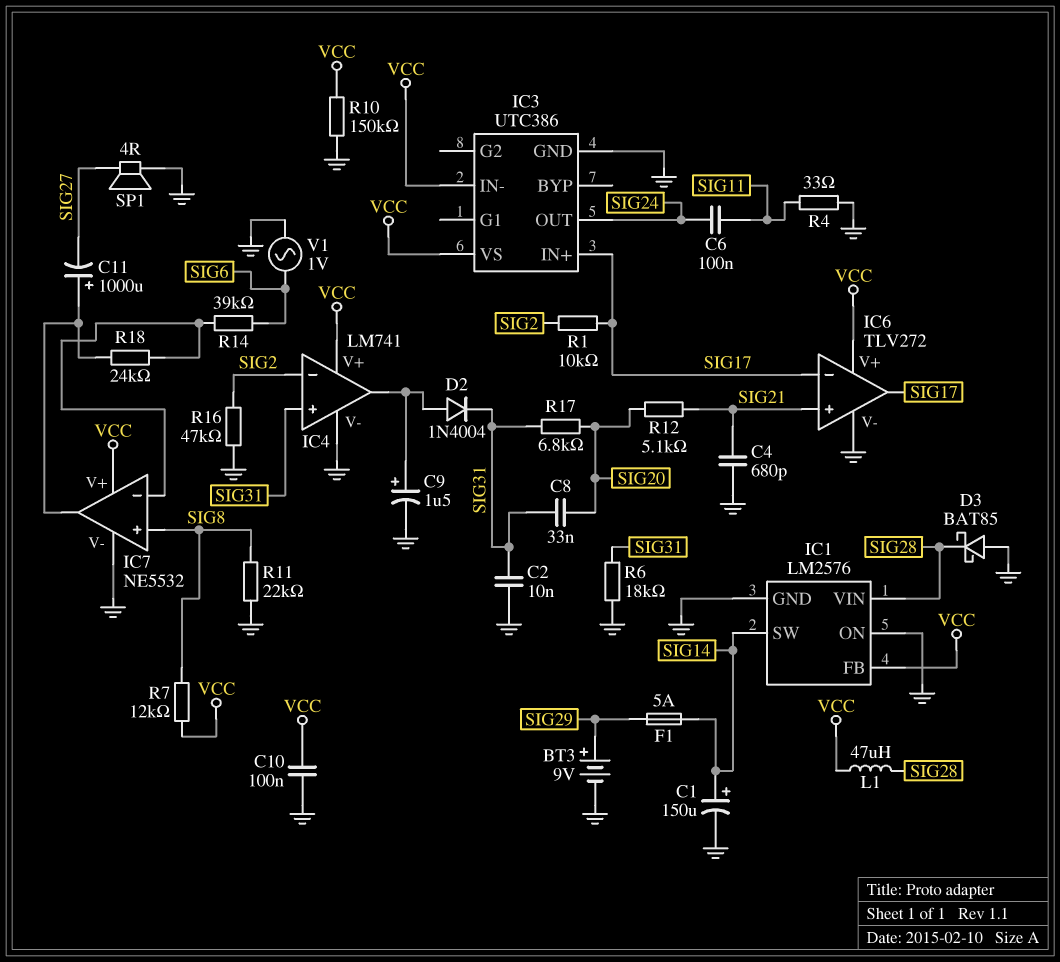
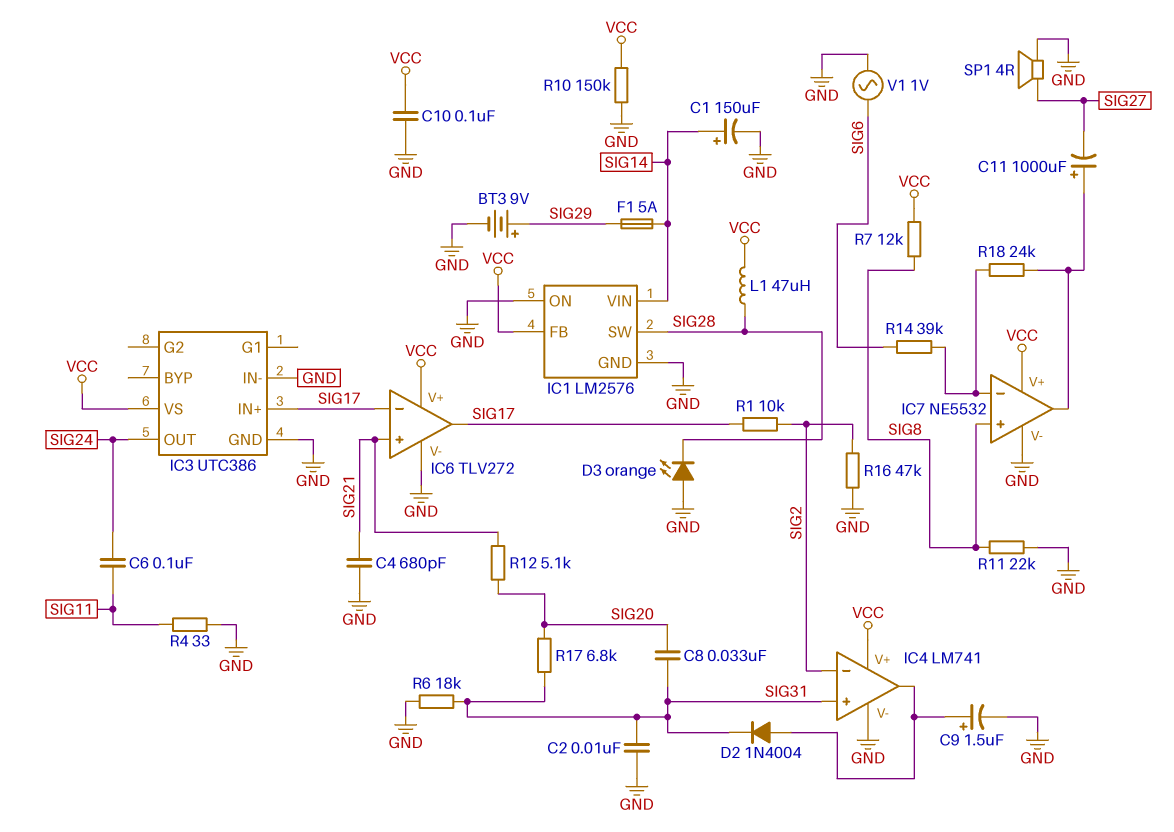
D3: schottky BAT85 (A GND, K SIG28) -> LED orange (A GND, K SIG28)
IC1 pin SW: SIG14 -> SIG28
IC1 pin VIN: SIG28 -> SIG14
IC3 pin IN-: VCC -> GND

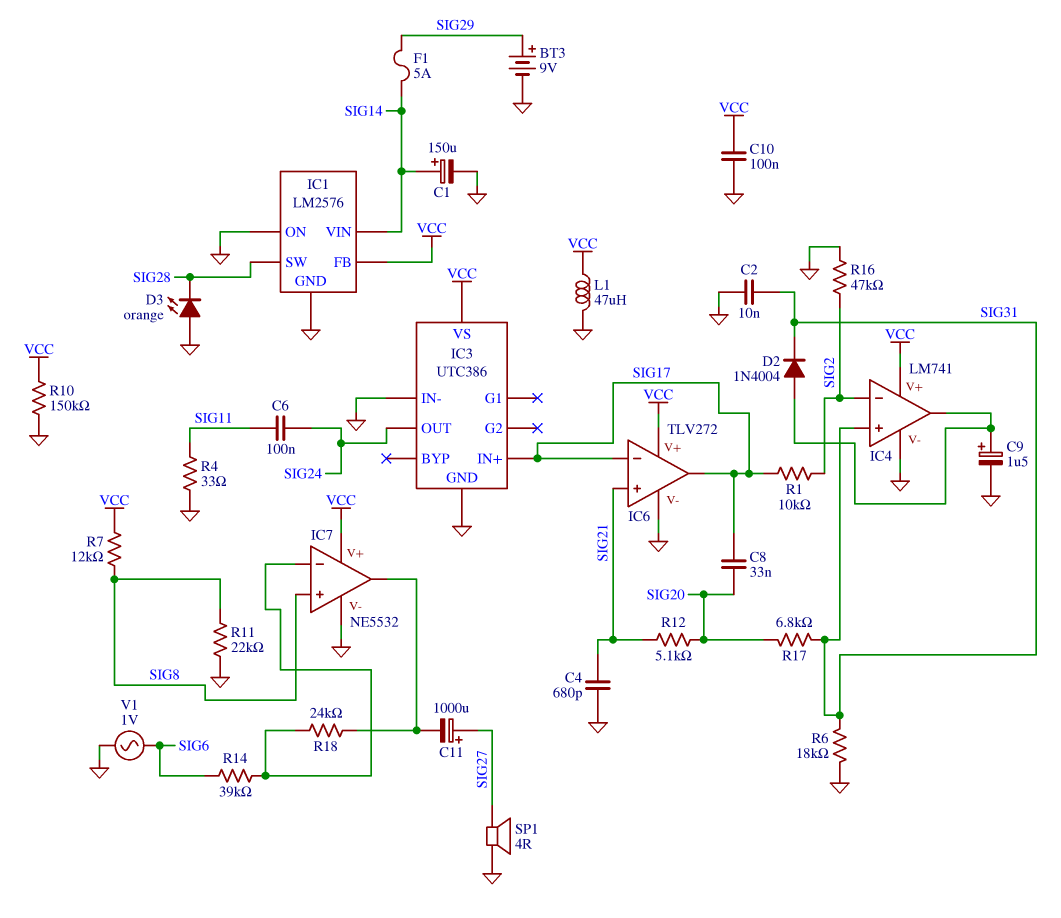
C8: 33nF (SIG20, SIG31) -> 33nF (SIG17, SIG20)
C11: 1000uF (plus IC7/out, minus SIG27) -> 1000uF (plus SIG27, minus IC7/out)
L1: 47uH (SIG28, VCC) -> 47uH (GND, VCC)

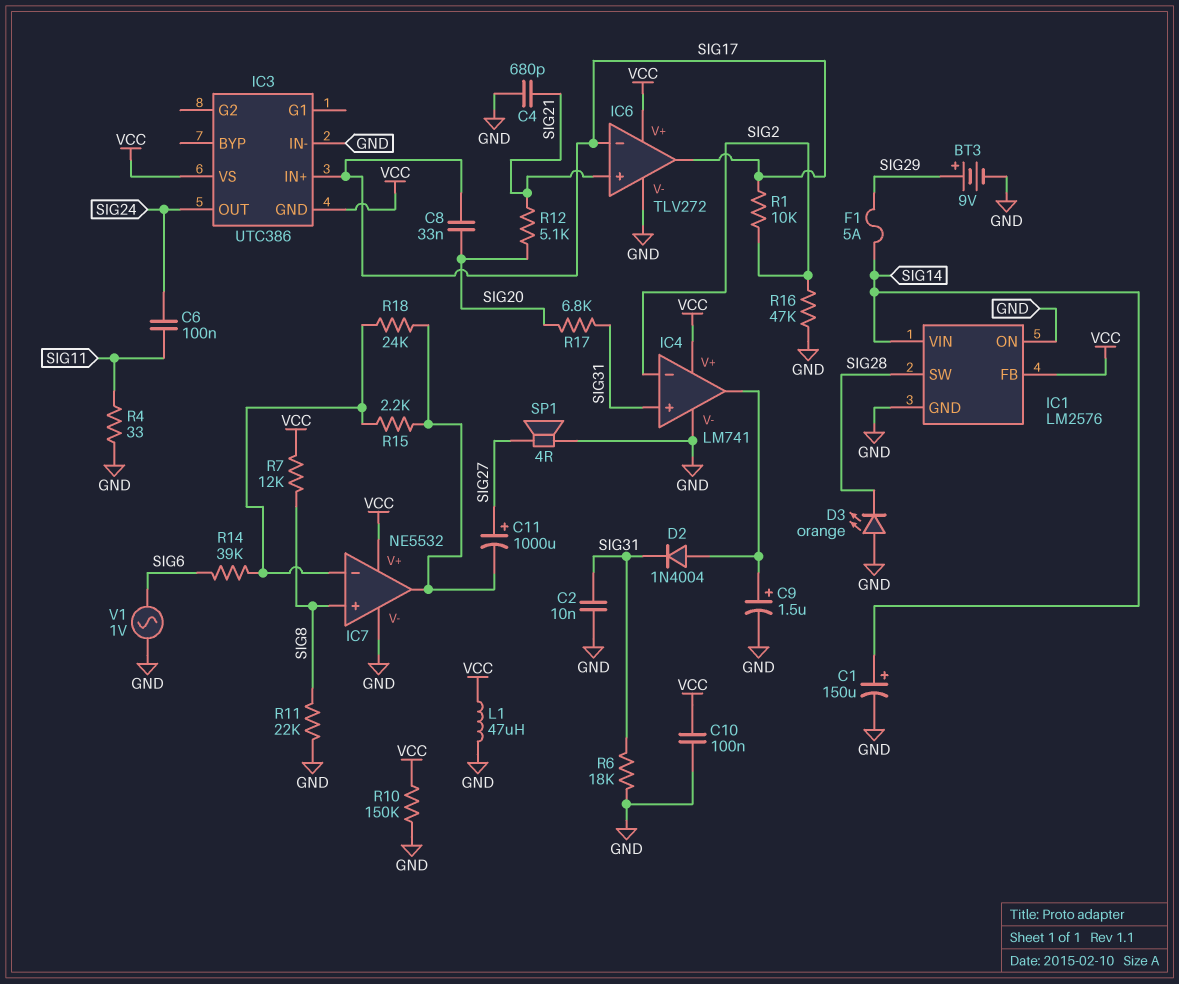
IC3 pin GND: GND -> VCC
R15: none -> 2.2k (IC7/in-, IC7/out)

